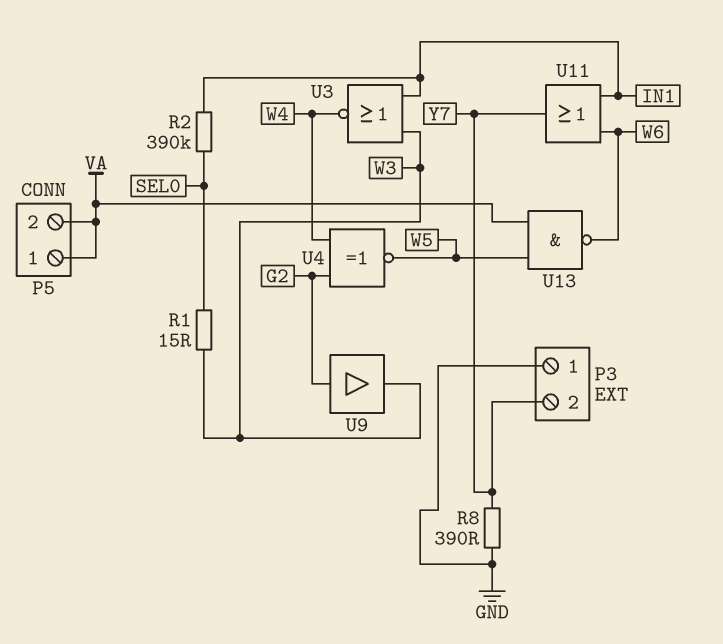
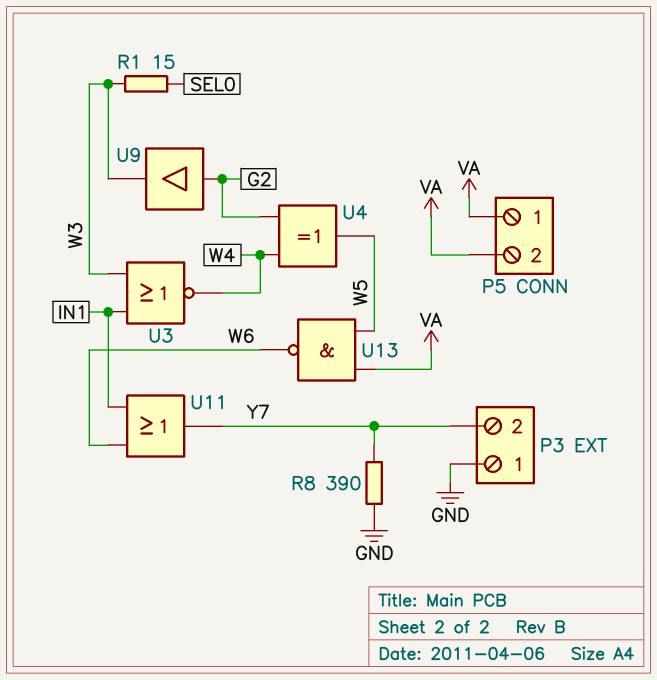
R2: 390k (IN1, SEL0) -> none
U4: XNOR (in G2, in W4, out W5) -> XOR (in G2, in W4, out W5)

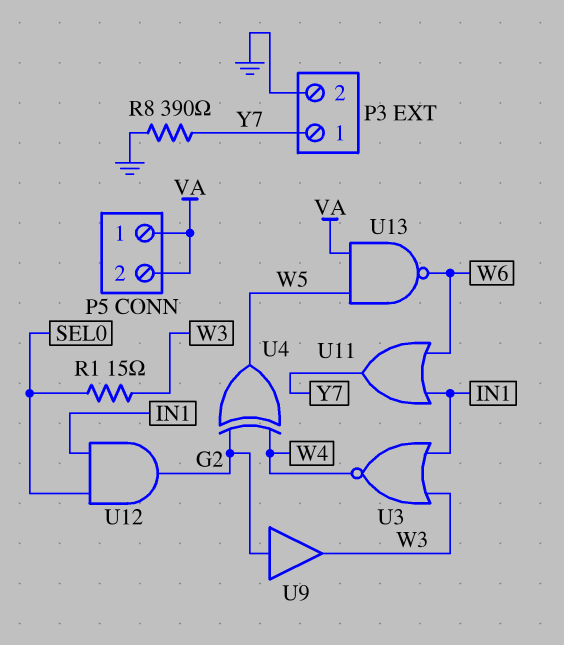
P3 pin 1: GND -> Y7
P3 pin 2: Y7 -> GND
U12: none -> AND (in IN1, in SEL0, out G2)

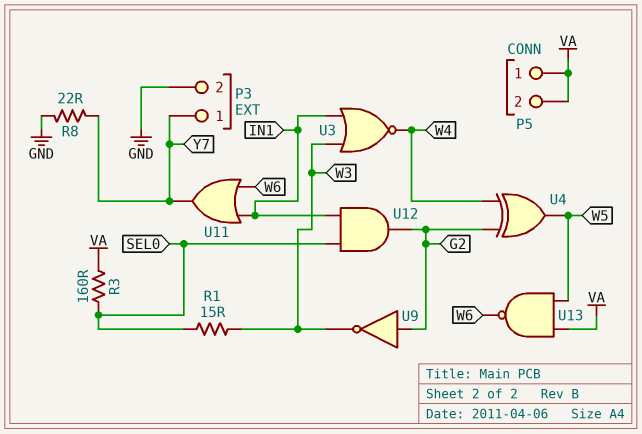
R3: none -> 160 (SEL0, VA)
R8: 390 (GND, Y7) -> 22 (GND, Y7)
U9: buffer (in G2, out W3) -> NOT (in G2, out W3)

